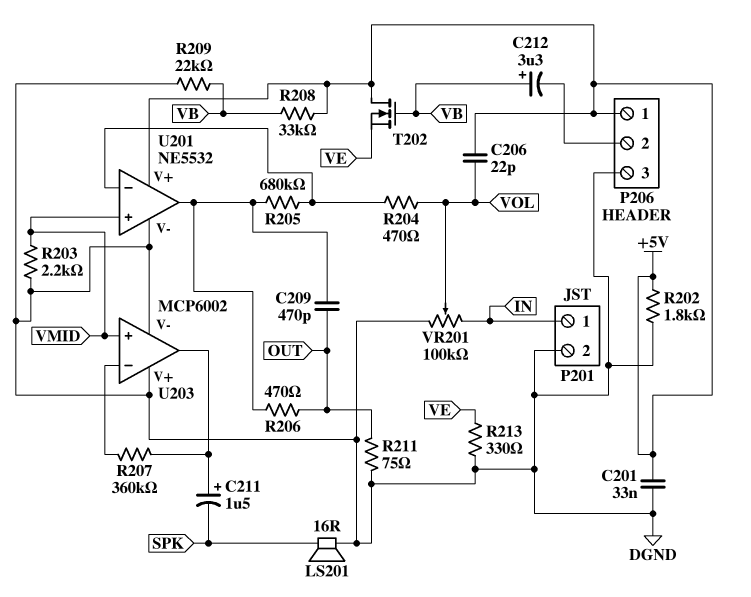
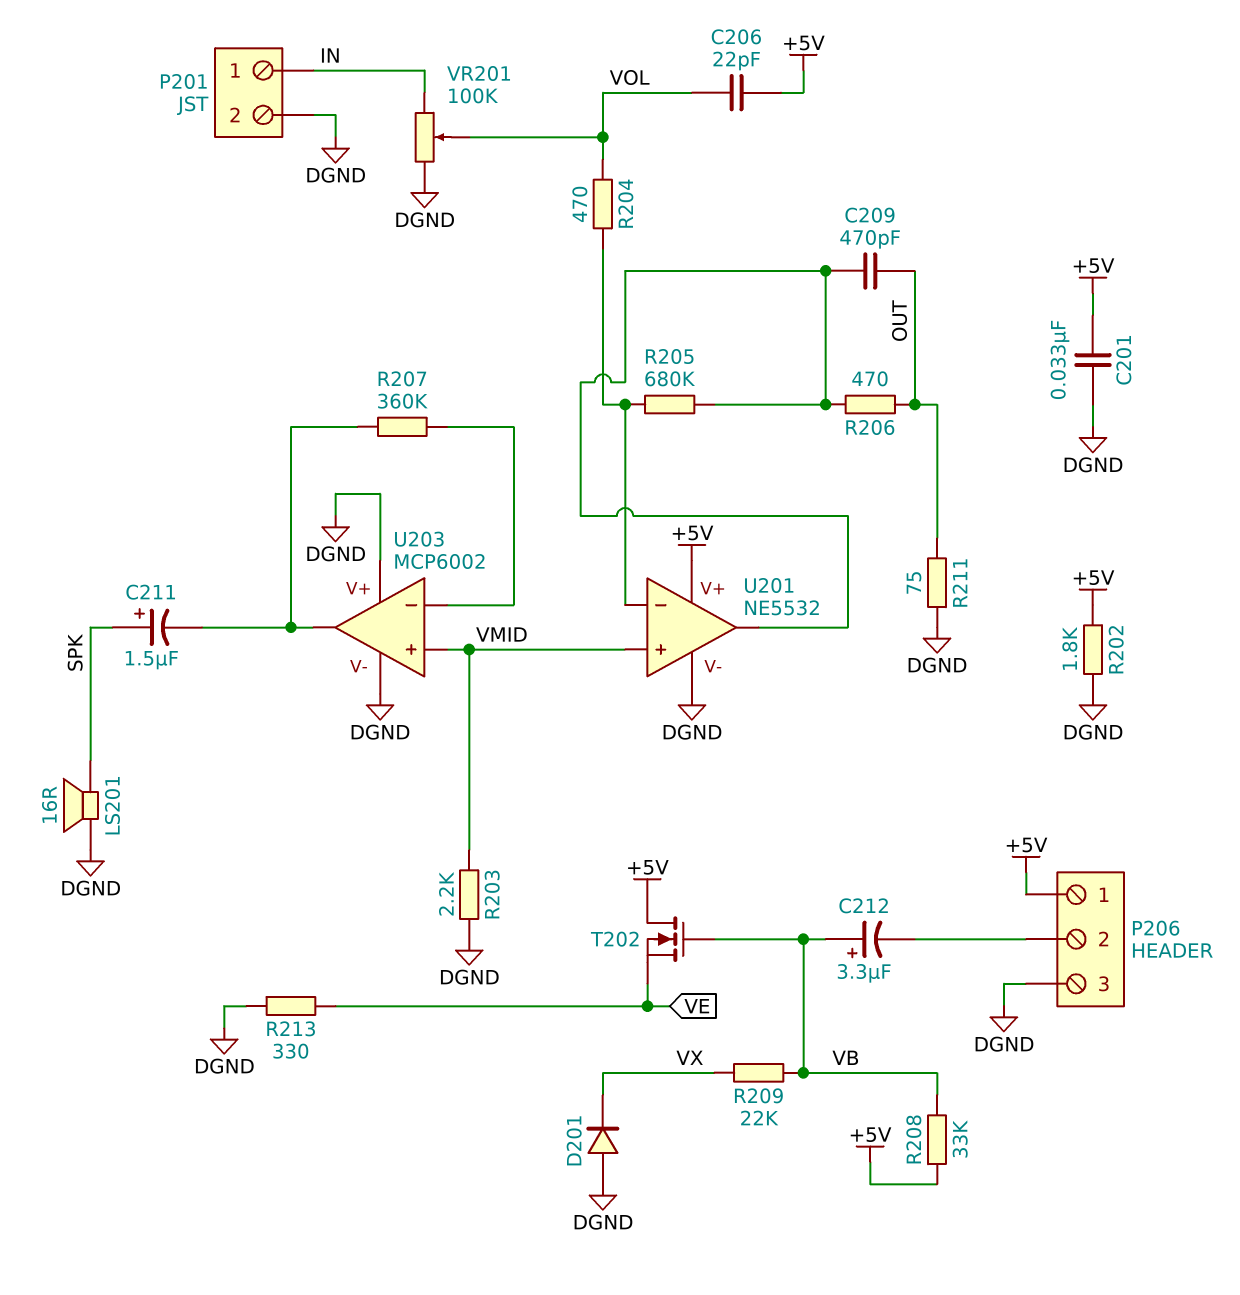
C211: 1.5uF (plus U203/out, minus SPK) -> 1.5uF (plus SPK, minus U203/out)
D201: none -> diode (A DGND, K VX)
R209: 22k (DGND, VB) -> 22k (VB, VX)

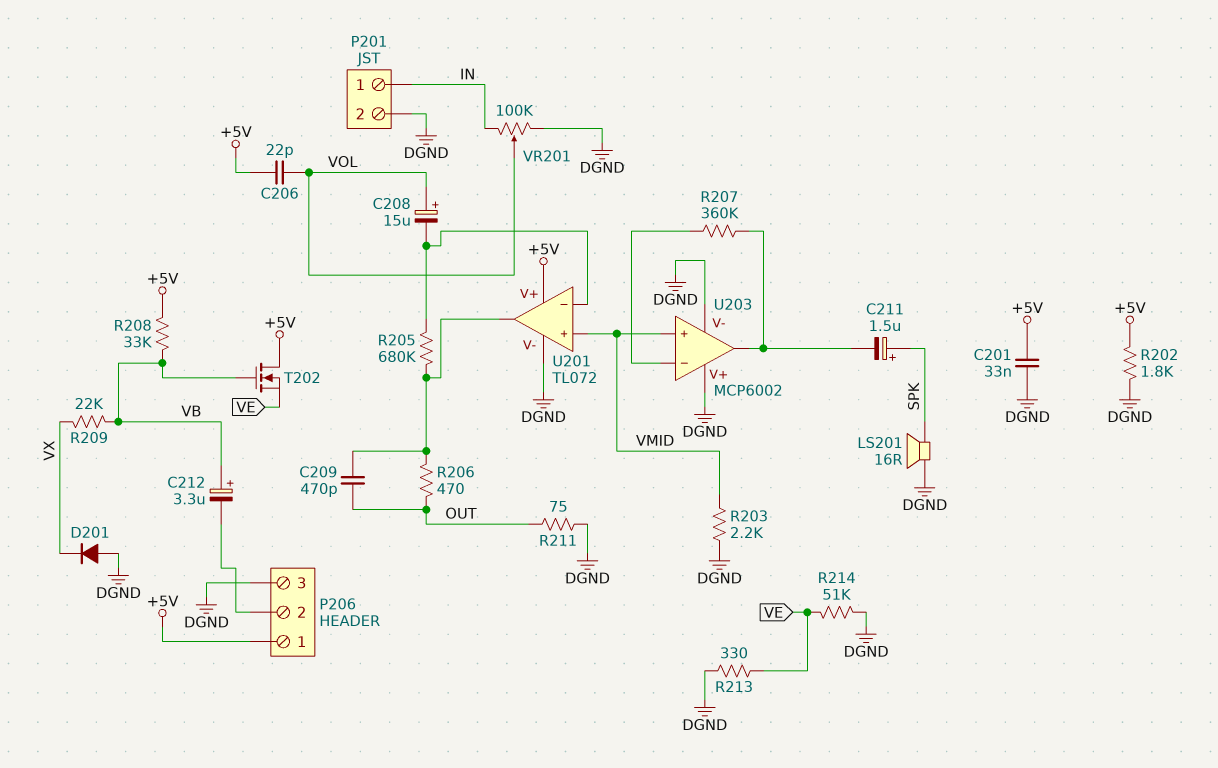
C208: none -> 15uF (plus VOL, minus U201/in-)
R204: 470 (U201/in-, VOL) -> none
R214: none -> 51k (DGND, VE)
U201: NE5532 -> TL072

